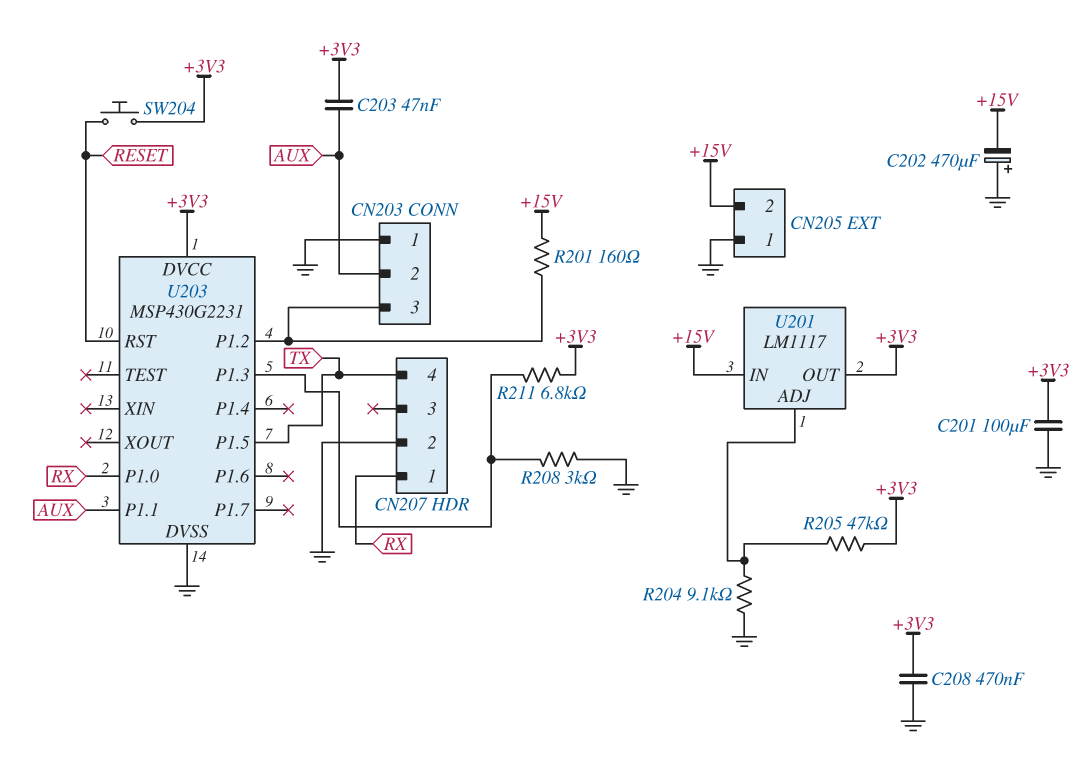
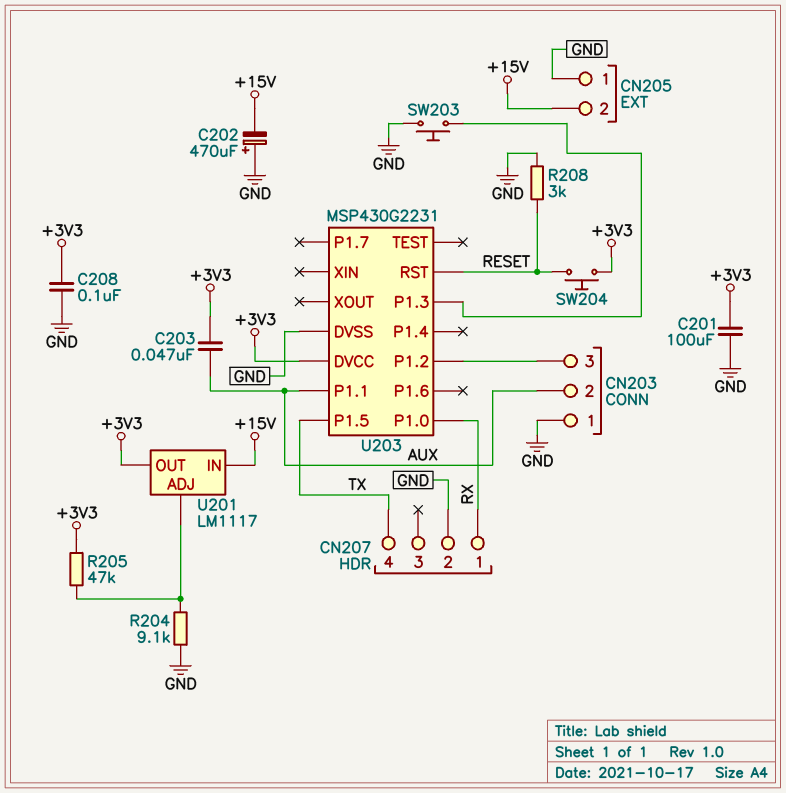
C208: 470nF (+3V3, GND) -> 100nF (+3V3, GND)
R201: 160 (+15V, CN203/3) -> none
R208: 3k (GND, U203/P1.3) -> 3k (GND, RESET)
R211: 6.8k (+3V3, U203/P1.3) -> none
SW203: none -> button (GND, U203/P1.3)

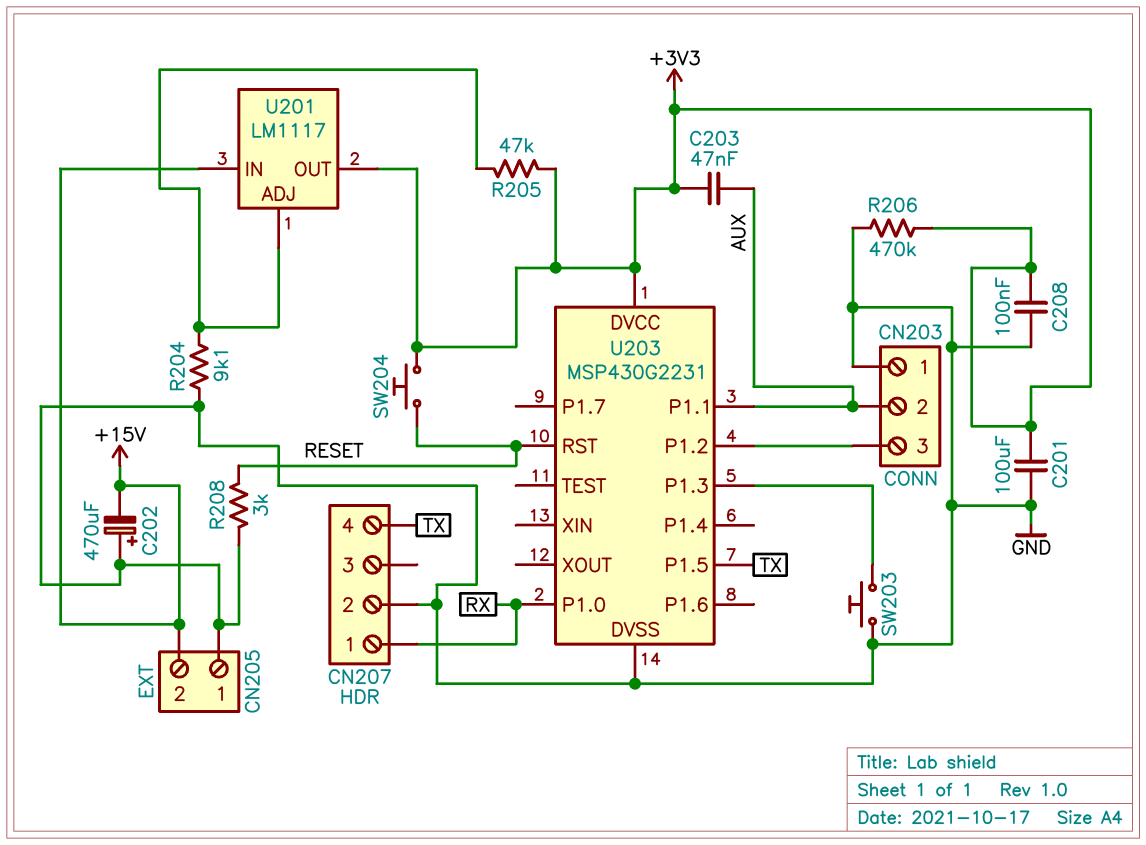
R206: none -> 470k (+3V3, GND)

